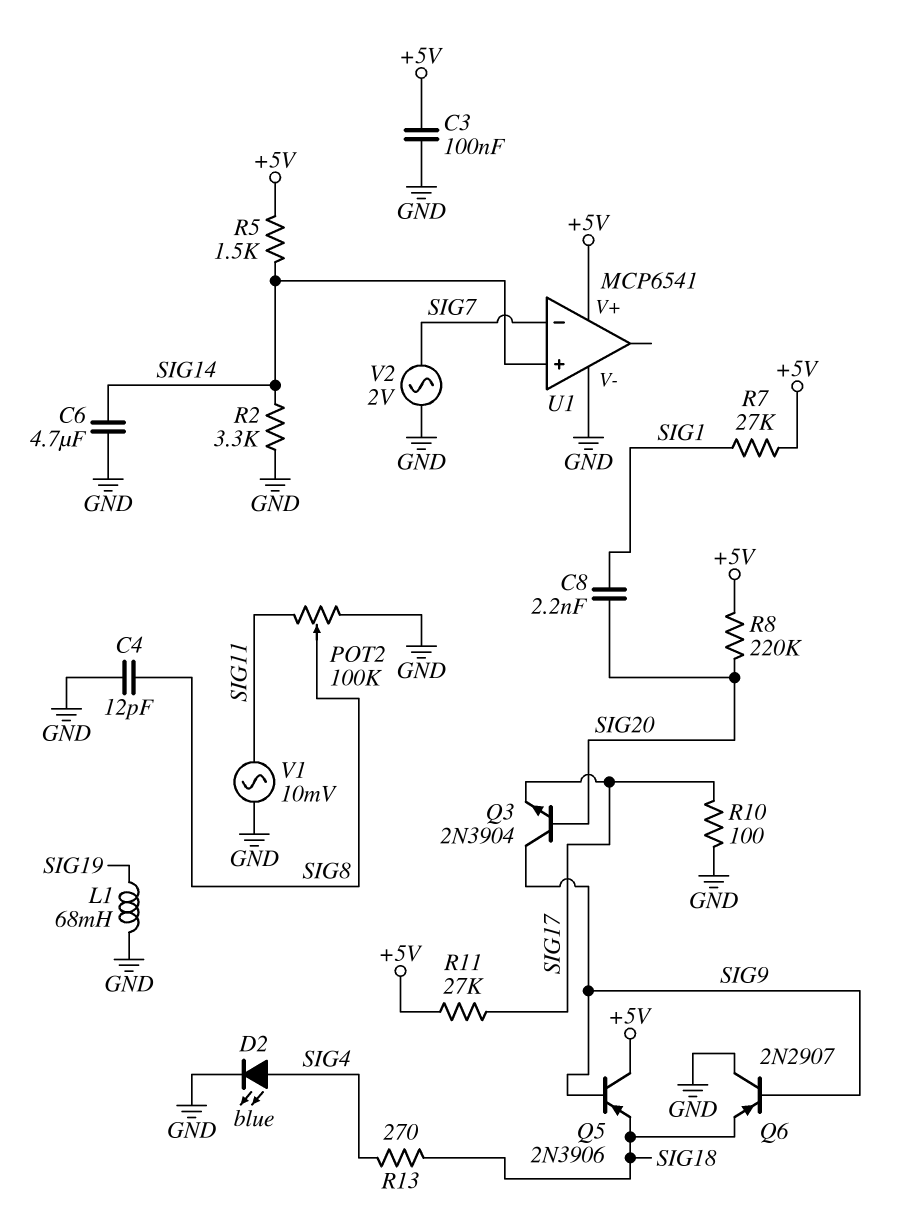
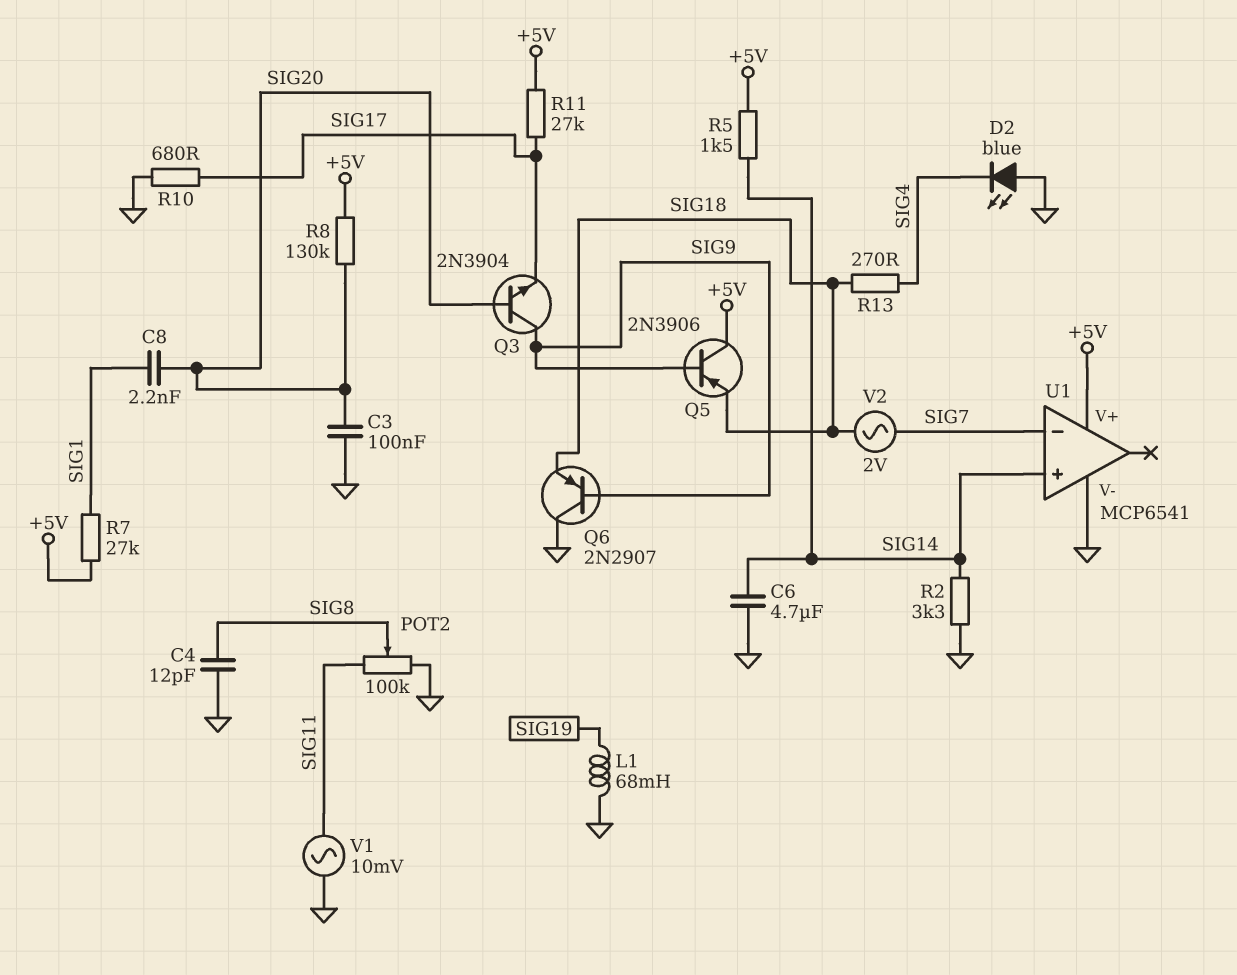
C3: 100nF (+5V, GND) -> 100nF (GND, SIG20)
D2: LED blue (A SIG4, K GND) -> LED blue (A GND, K SIG4)
R8: 220k (+5V, SIG20) -> 130k (+5V, SIG20)
R10: 100 (GND, SIG17) -> 680 (GND, SIG17)
V2: AC 2V (GND, SIG7) -> AC 2V (SIG7, SIG18)

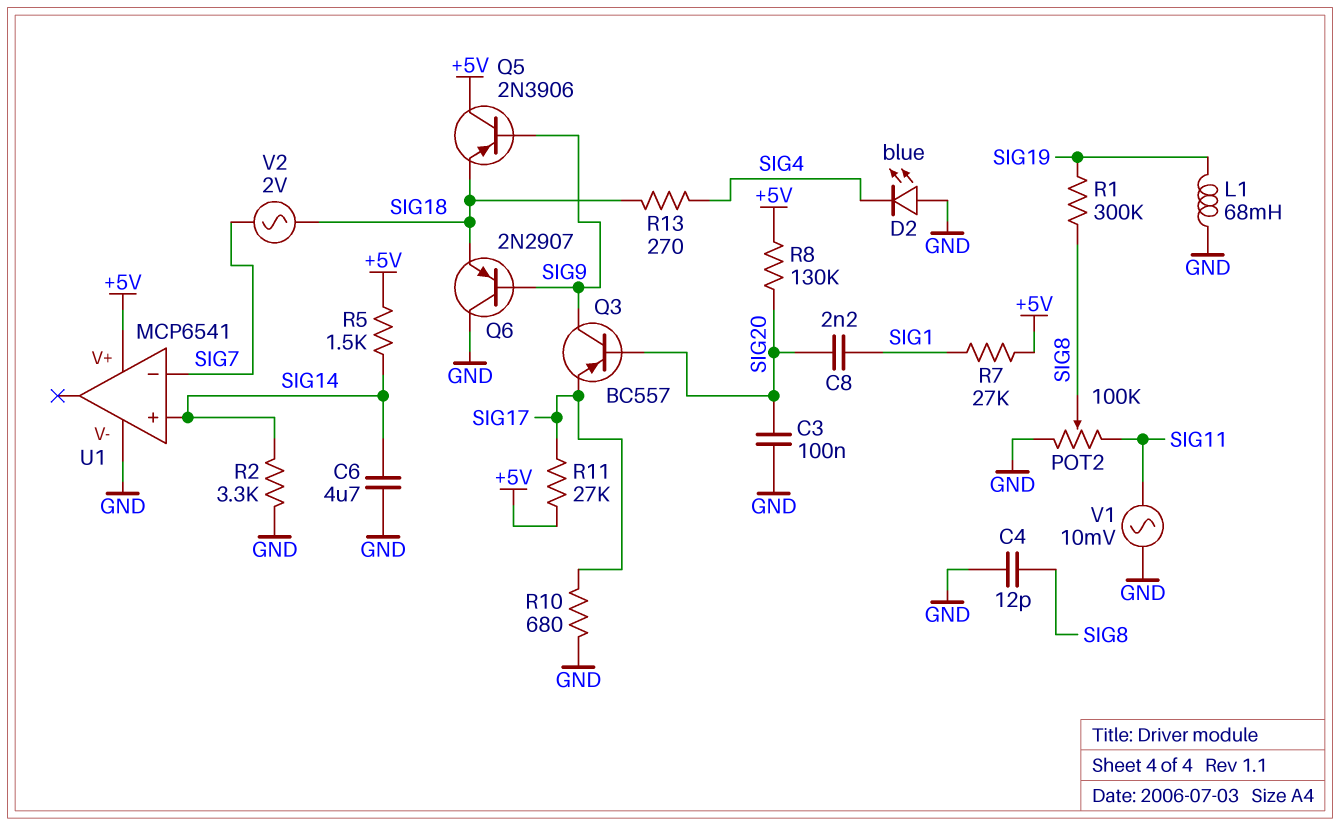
Q3: NPN 2N3904 (B SIG20, C SIG9, E SIG17) -> PNP BC557 (B SIG20, C SIG9, E SIG17)
R1: none -> 300k (SIG8, SIG19)

